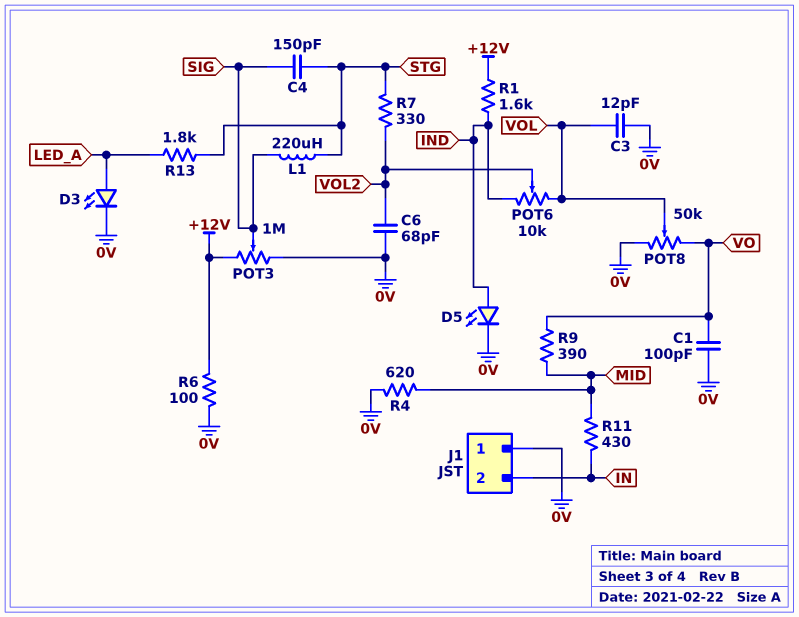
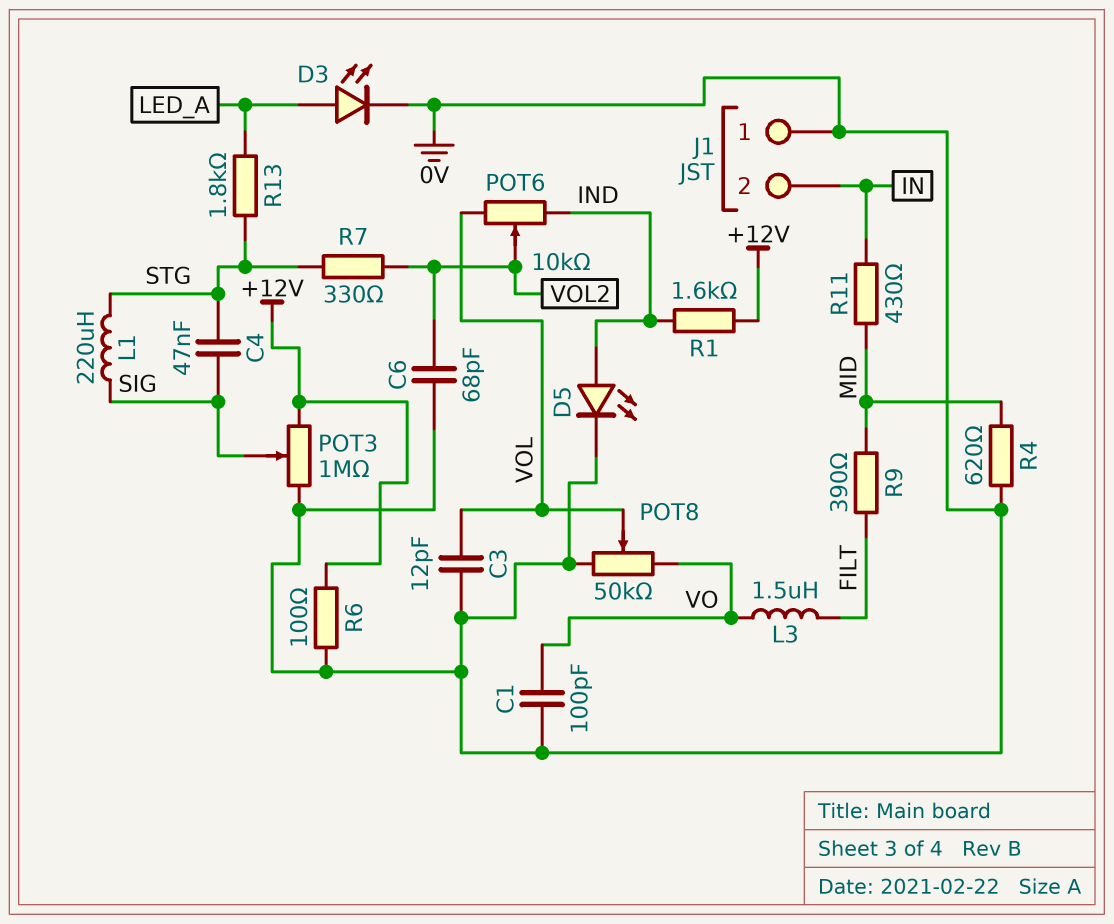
C4: 150pF (SIG, STG) -> 47nF (SIG, STG)
L3: none -> 1.5uH (FILT, VO)
R9: 390 (MID, VO) -> 390 (FILT, MID)

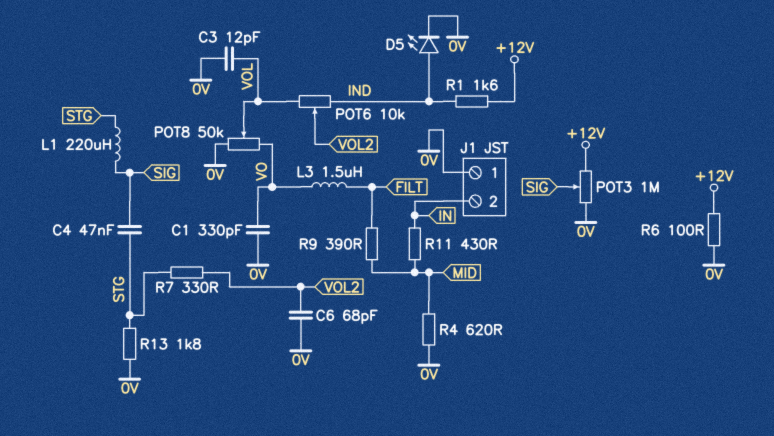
C1: 100pF (0V, VO) -> 330pF (0V, VO)
D3: LED (A LED_A, K 0V) -> none
R13: 1.8k (LED_A, STG) -> 1.8k (0V, STG)

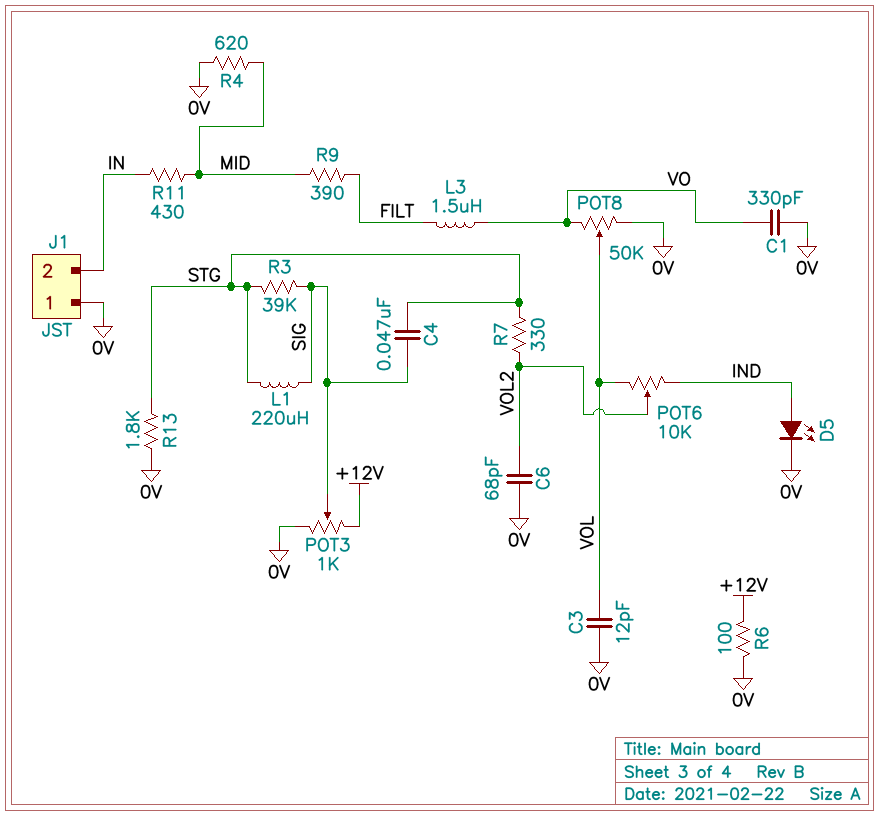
POT3: 1M (+12V, 0V, wiper SIG) -> 1k (+12V, 0V, wiper SIG)
R1: 1.6k (+12V, IND) -> none
R3: none -> 39k (SIG, STG)

